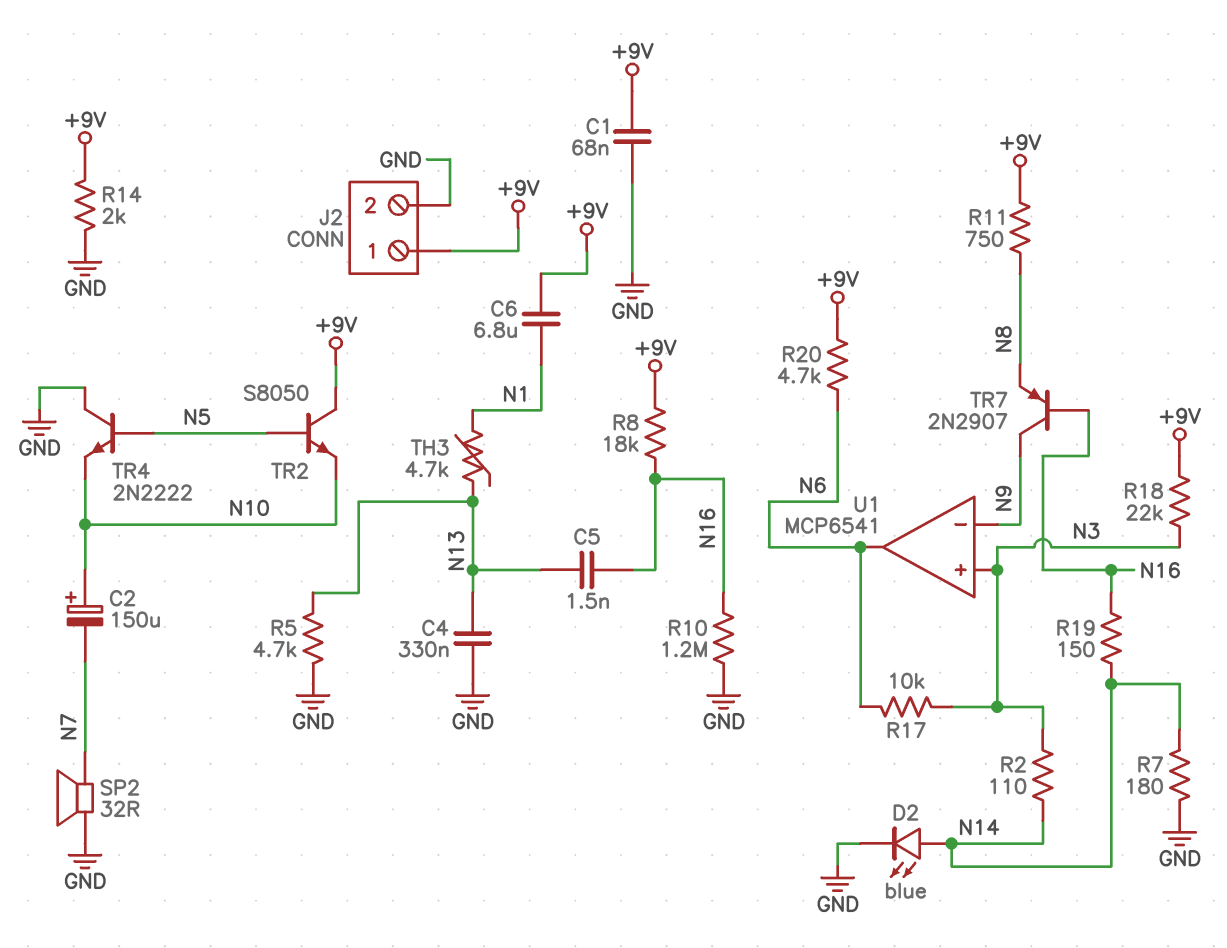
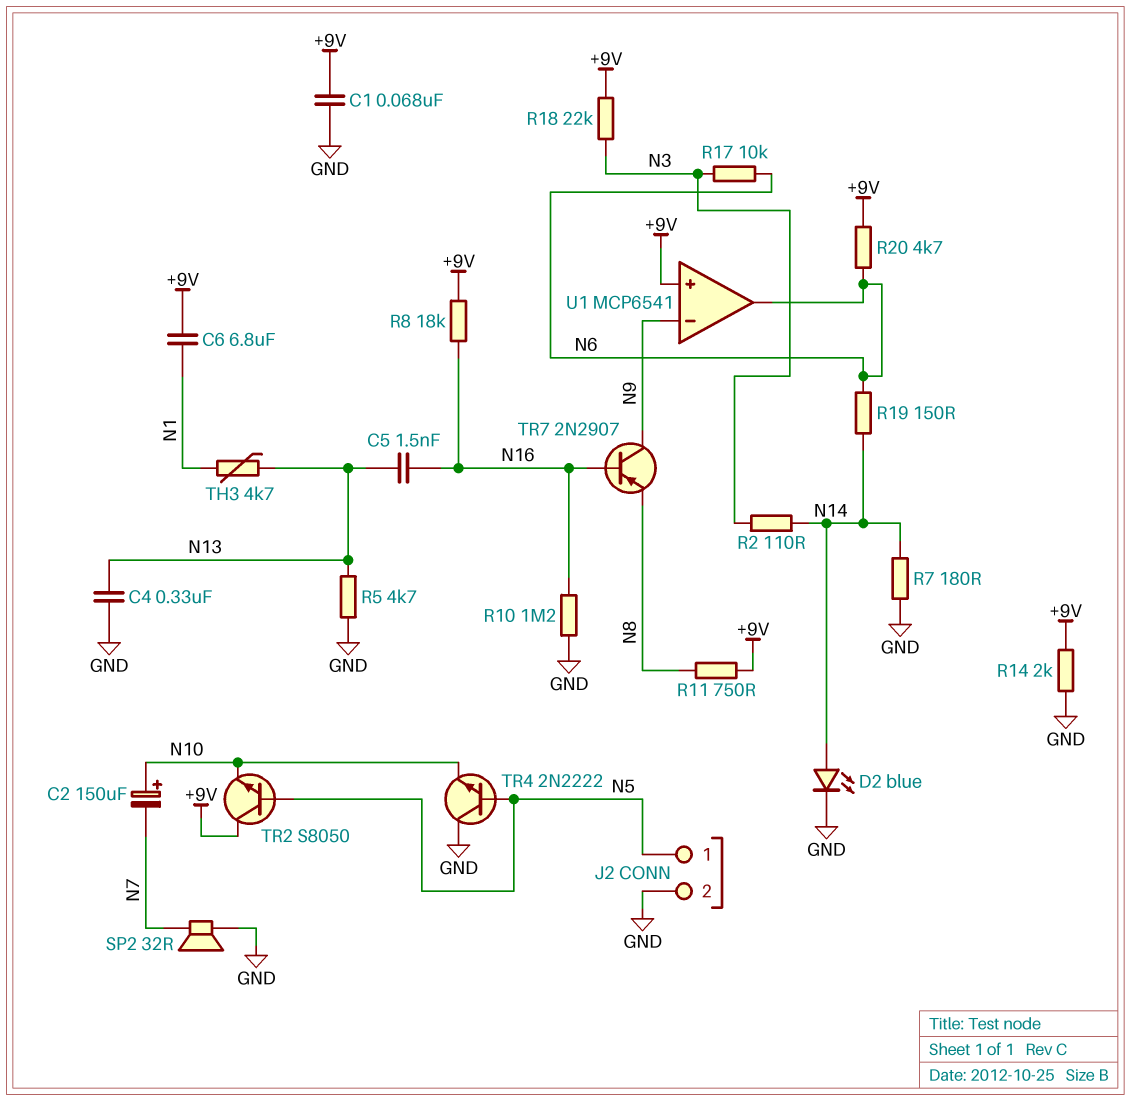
J2 pin 1: +9V -> N5
R19: 150 (N14, N16) -> 150 (N6, N14)
U1 pin in+: N3 -> +9V

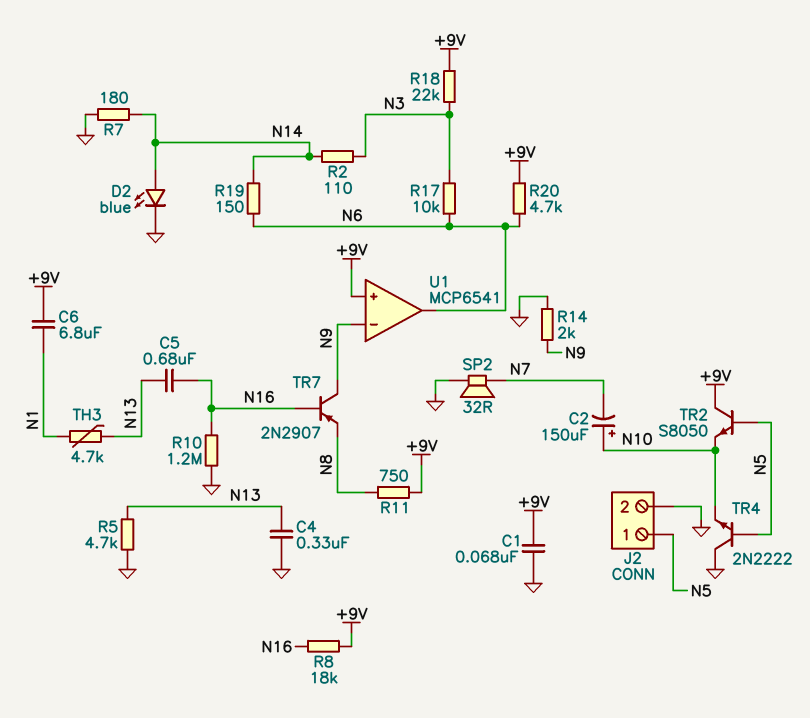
C5: 1.5nF (N13, N16) -> 680nF (N13, N16)
R14: 2k (+9V, GND) -> 2k (GND, N9)

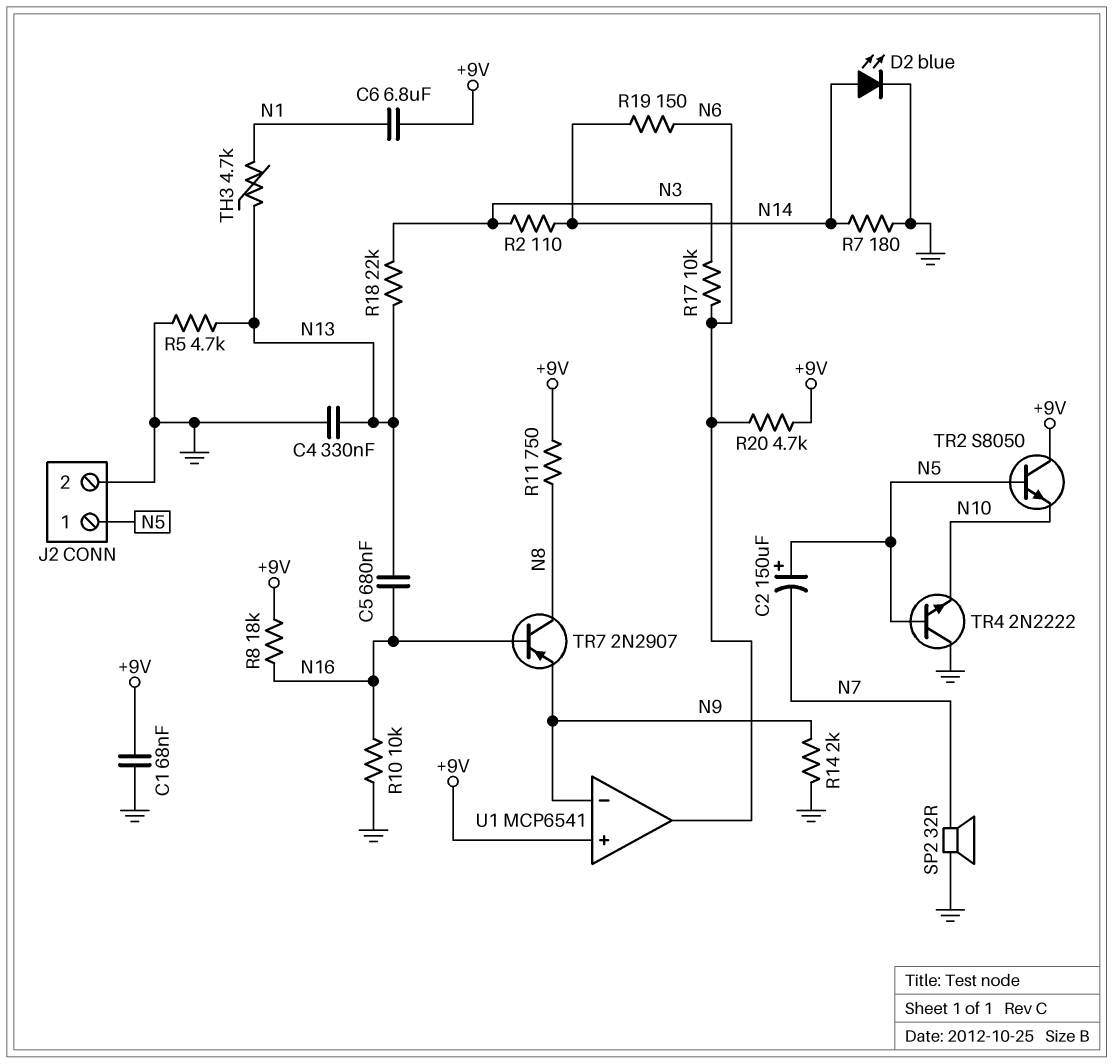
C2: 150uF (plus N10, minus N7) -> 150uF (plus N5, minus N7)
R10: 1.2M (GND, N16) -> 10k (GND, N16)
R18: 22k (+9V, N3) -> 22k (N3, N13)
TR7: PNP 2N2907 (B N16, C N9, E N8) -> PNP 2N2907 (B N16, C N8, E N9)

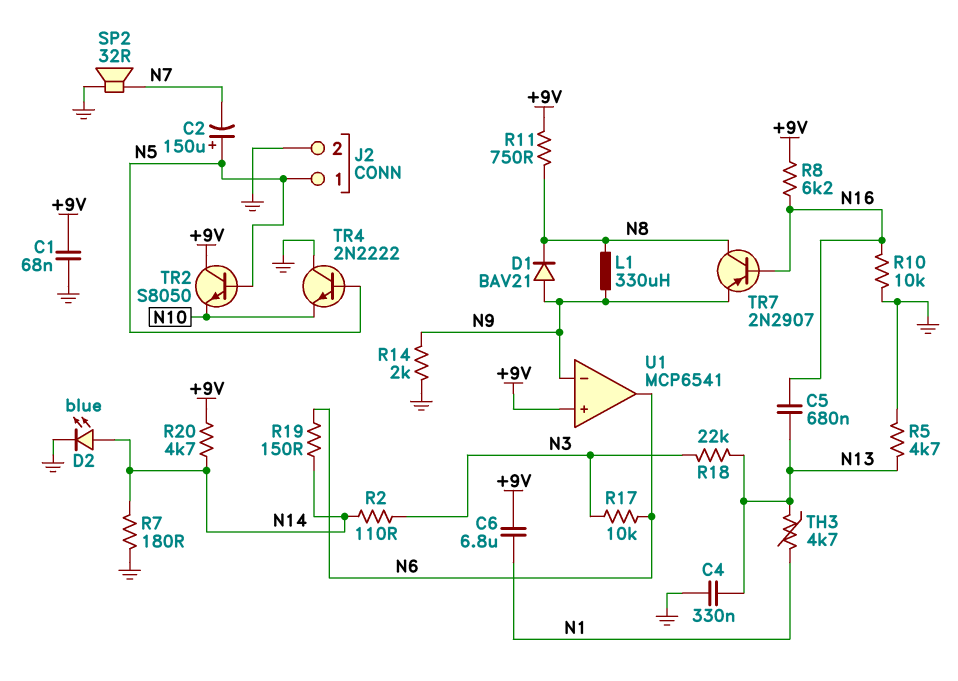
D1: none -> diode BAV21 (A N9, K N8)
L1: none -> 330uH (N8, N9)
R8: 18k (+9V, N16) -> 6.2k (+9V, N16)
R20: 4.7k (+9V, N6) -> 4.7k (+9V, N14)

